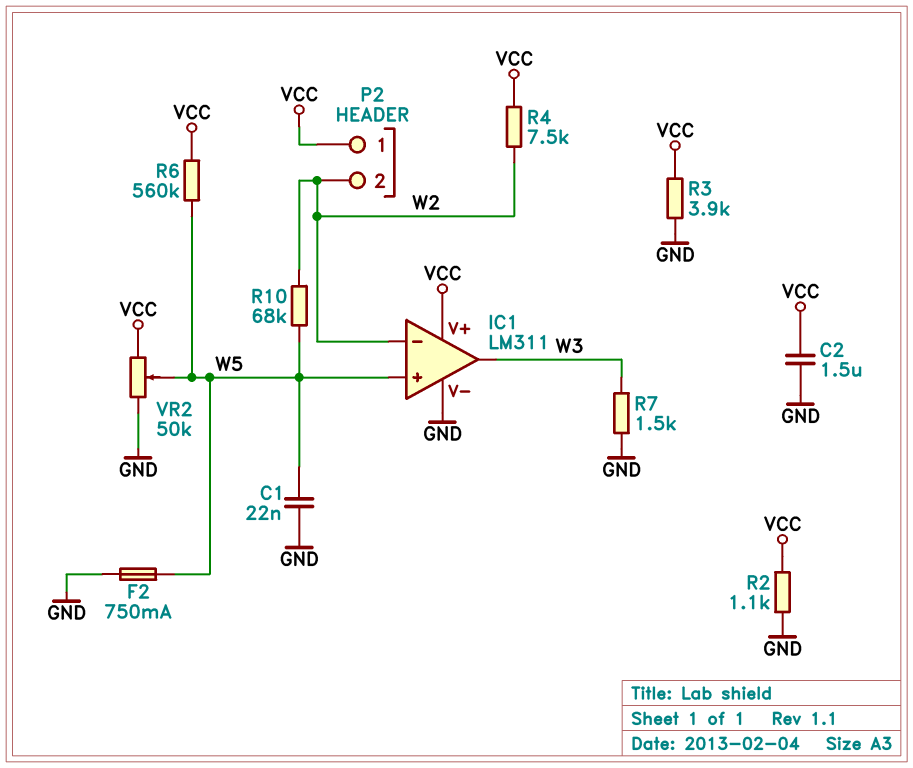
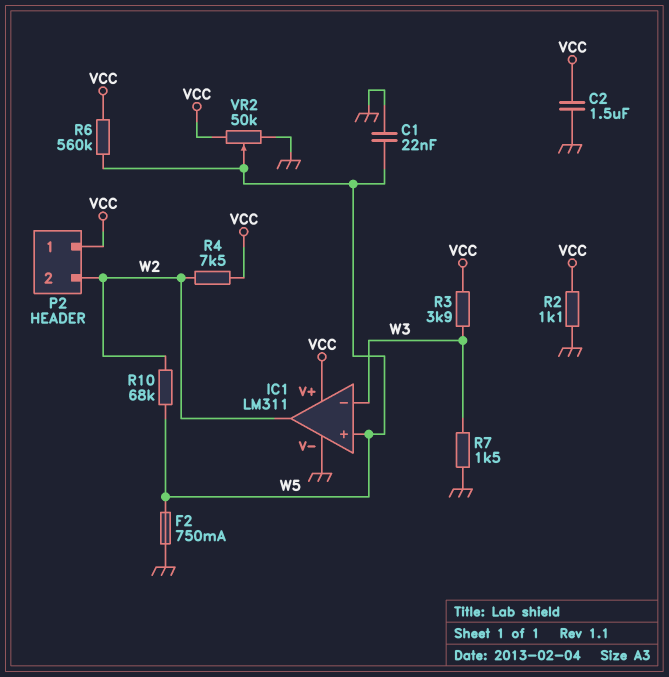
IC1 pin in-: W2 -> W3
IC1 pin out: W3 -> W2
R3: 3.9k (GND, VCC) -> 3.9k (VCC, W3)

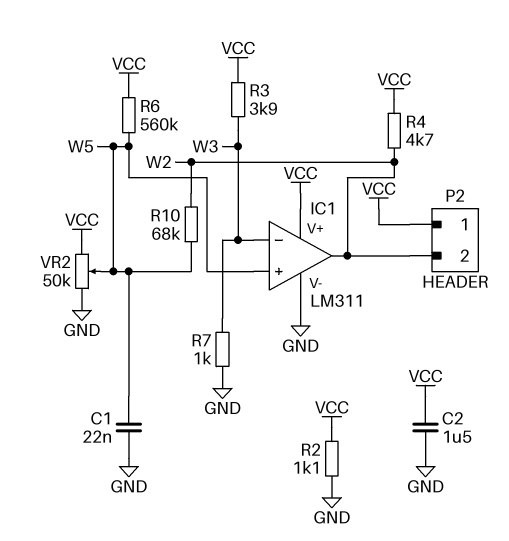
F2: 750mA (GND, W5) -> none
R4: 7.5k (VCC, W2) -> 4.7k (VCC, W2)
R7: 1.5k (GND, W3) -> 1k (GND, W3)

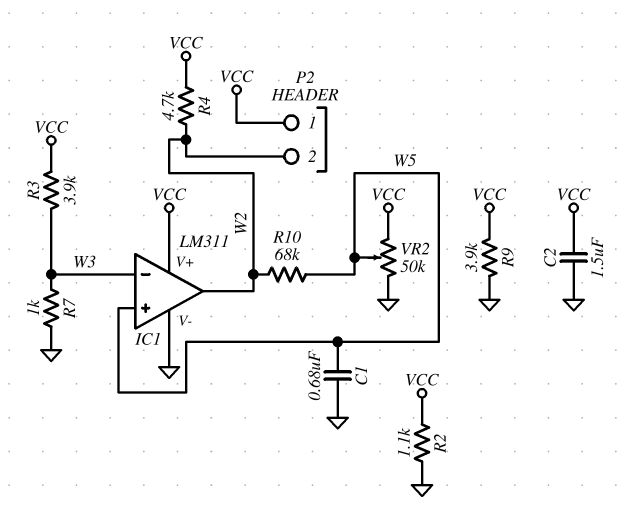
C1: 22nF (GND, W5) -> 680nF (GND, W5)
R6: 560k (VCC, W5) -> none
R9: none -> 3.9k (GND, VCC)

